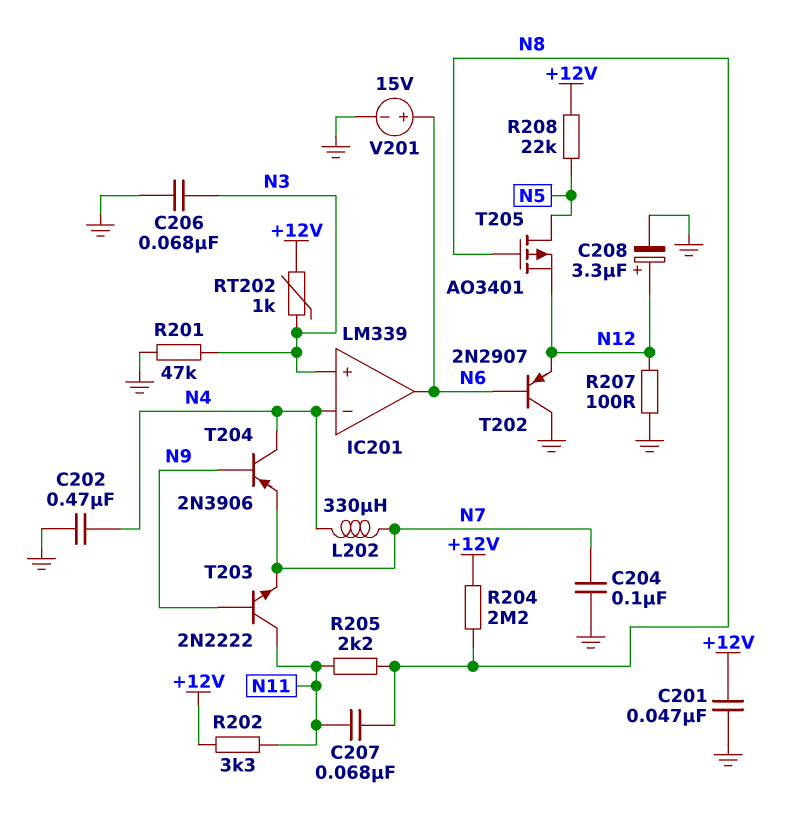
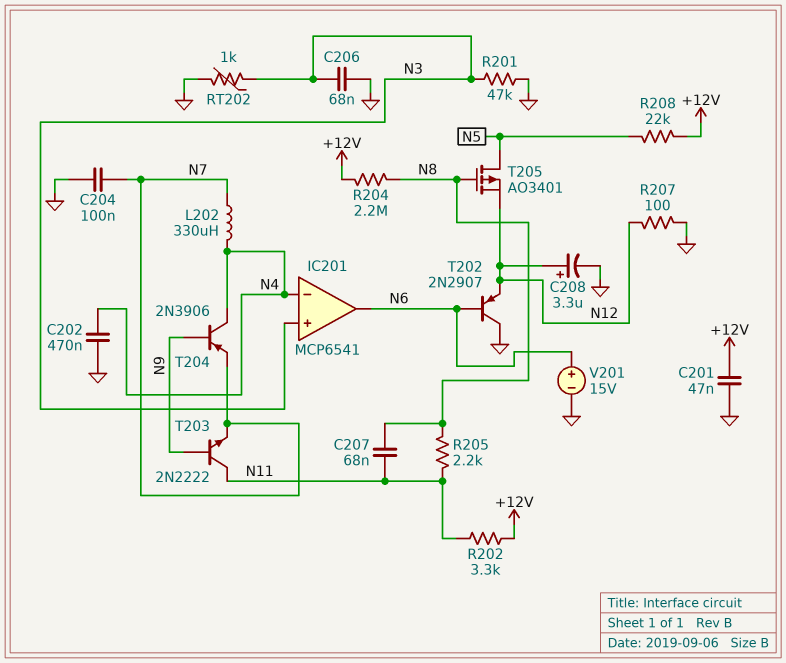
IC201: LM339 -> MCP6541
RT202: 1k (+12V, N3) -> 1k (GND, N3)

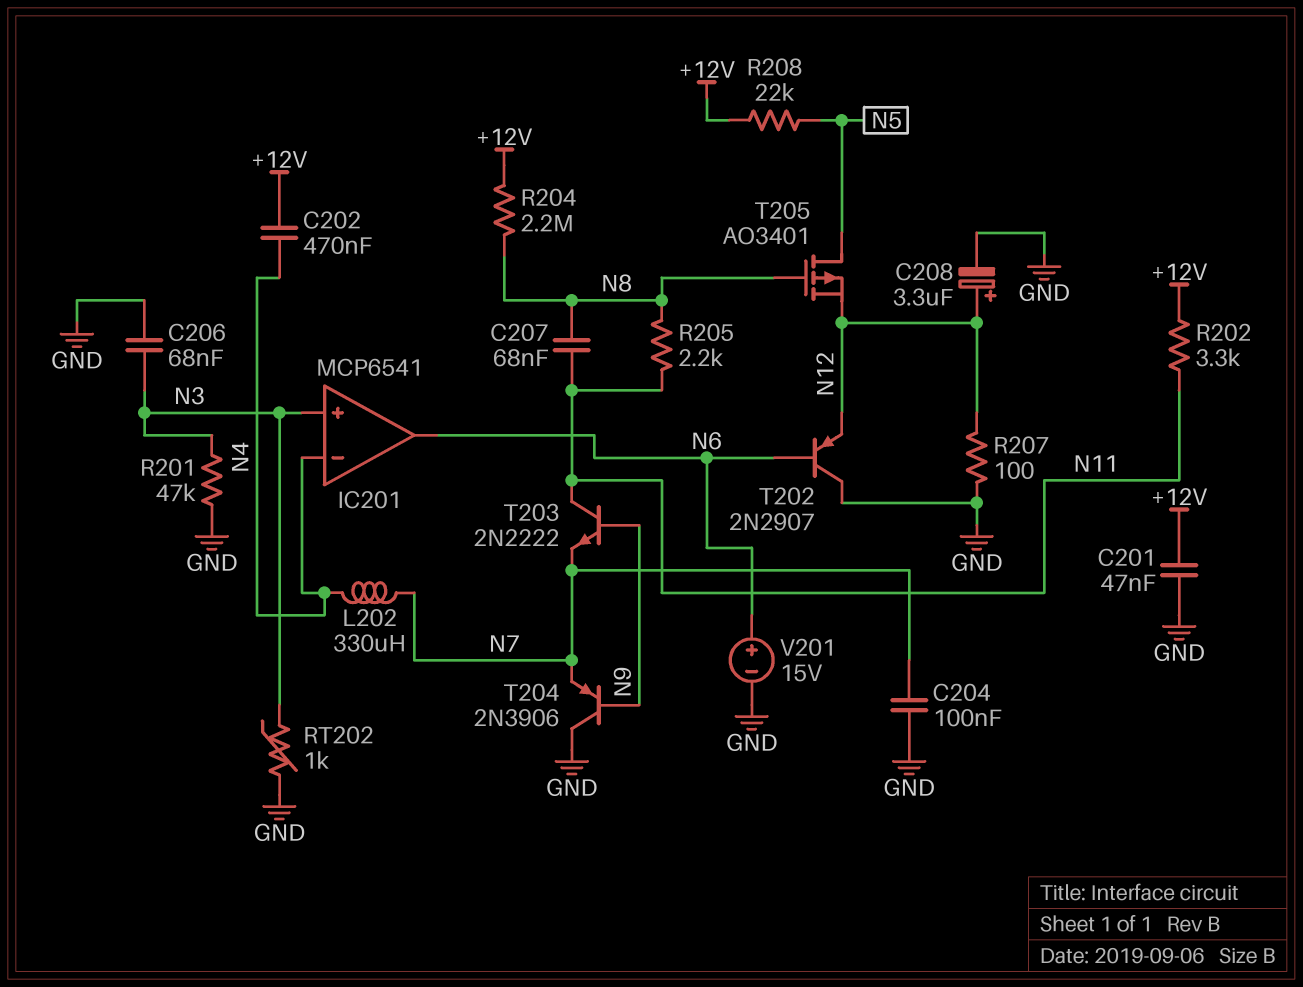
C202: 470nF (GND, N4) -> 470nF (+12V, N4)
T204: PNP 2N3906 (B N9, C N4, E N7) -> PNP 2N3906 (B N9, C GND, E N7)

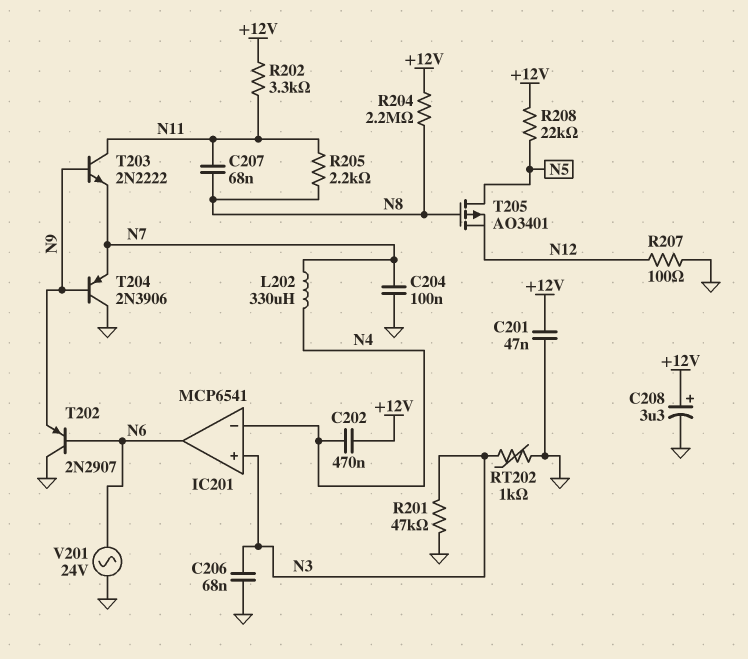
C208: 3.3uF (plus N12, minus GND) -> 3.3uF (plus +12V, minus GND)
T202: PNP 2N2907 (B N6, C GND, E N12) -> PNP 2N2907 (B N6, C GND, E N9)
V201: 15V (plus N6, minus GND) -> AC 24V (GND, N6)

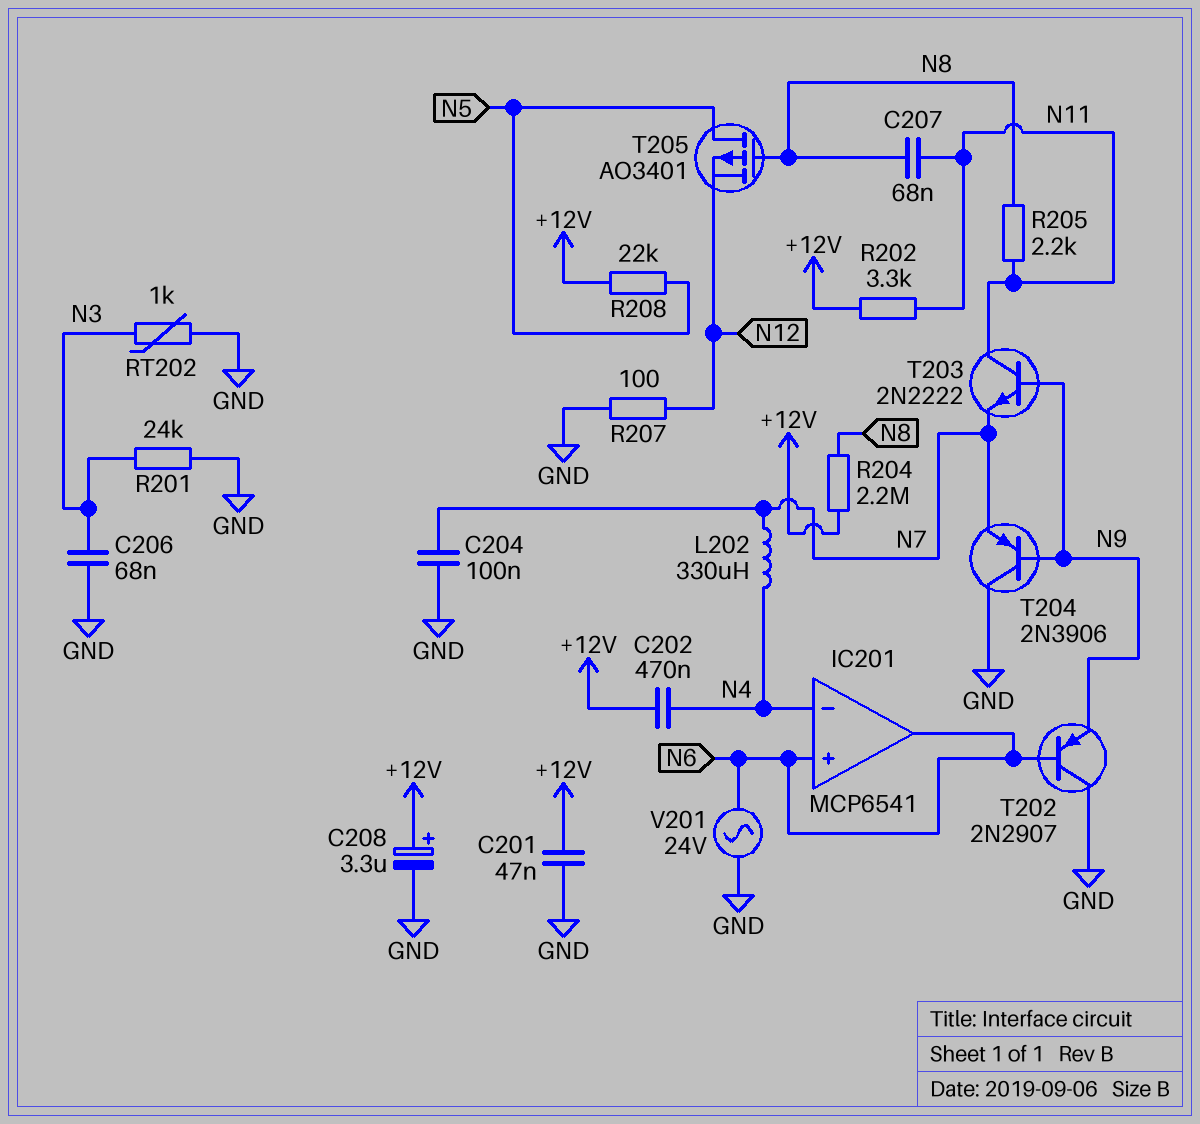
IC201 pin in+: N3 -> N6
R201: 47k (GND, N3) -> 24k (GND, N3)

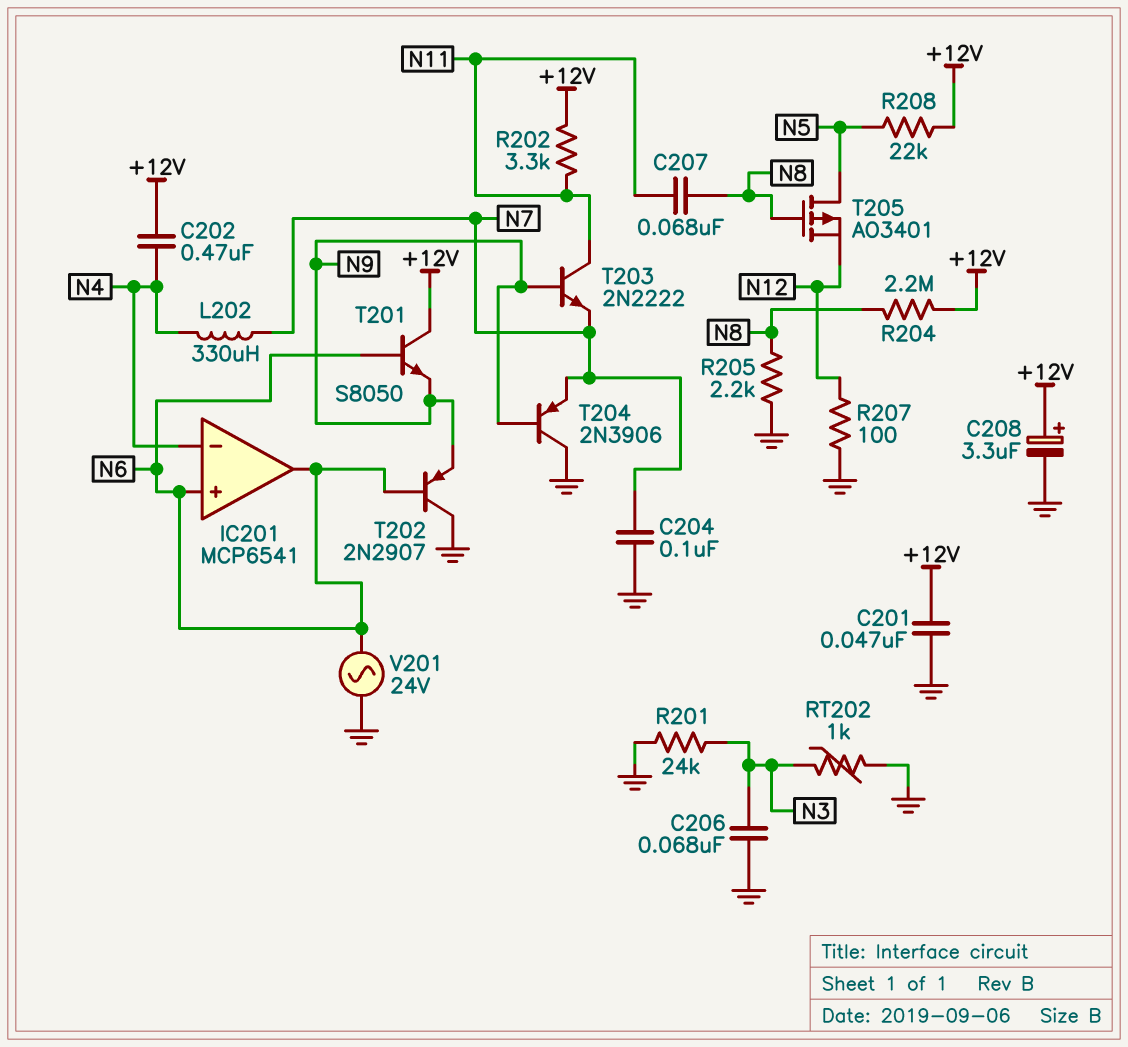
R205: 2.2k (N8, N11) -> 2.2k (GND, N8)
T201: none -> NPN S8050 (B N6, C +12V, E N9)

